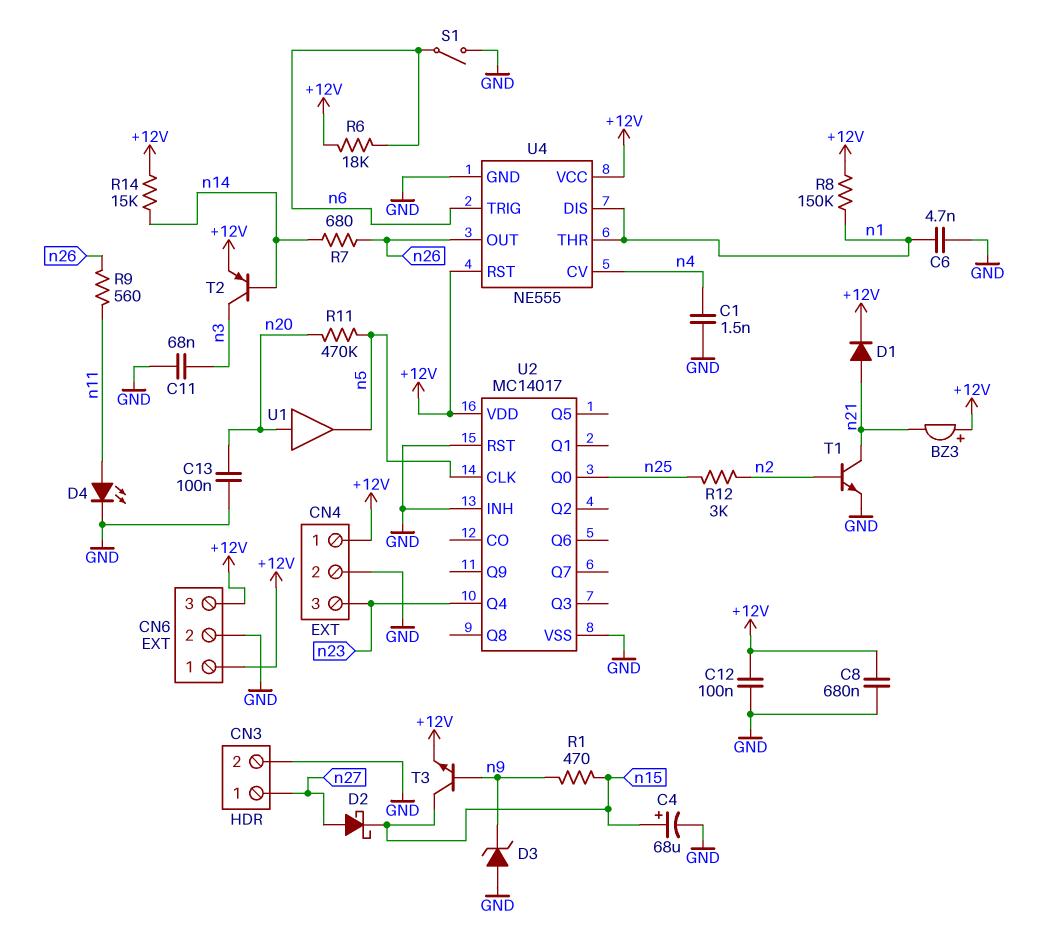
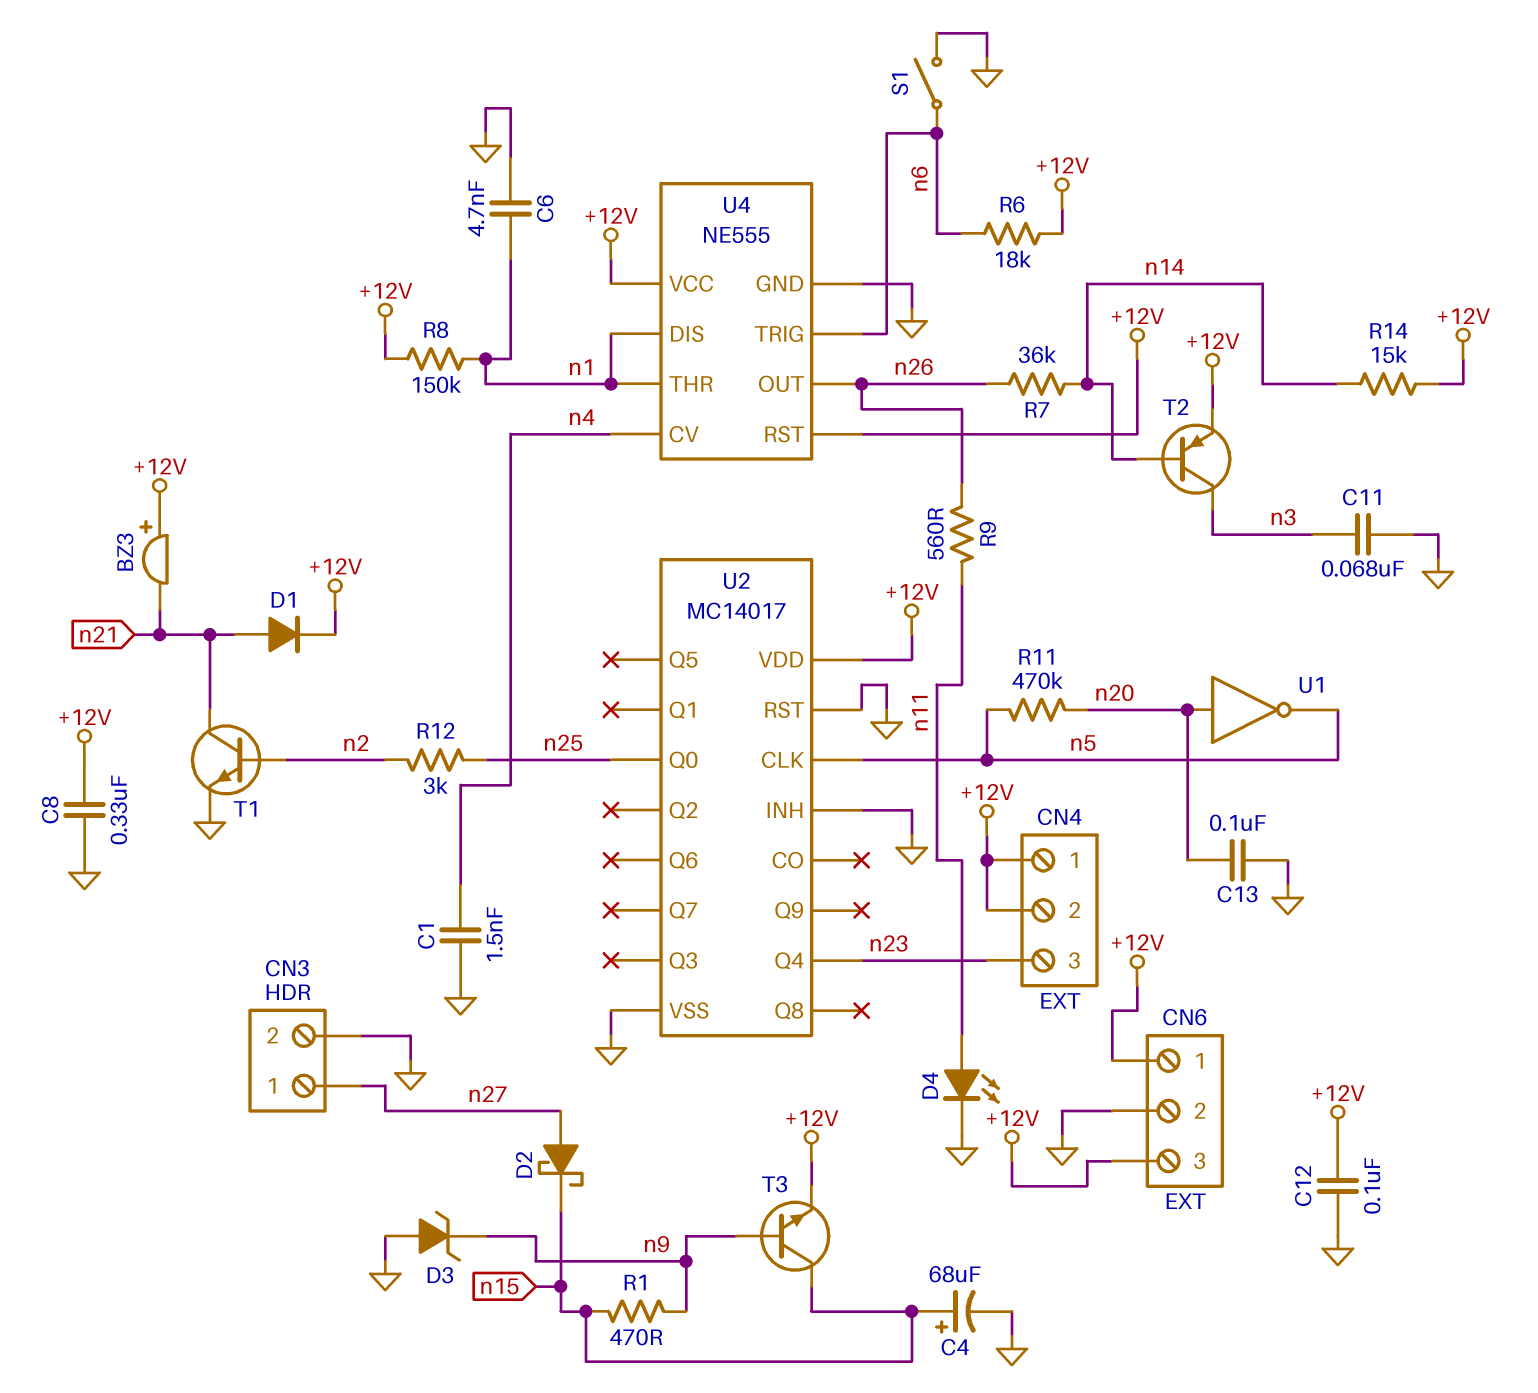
C8: 680nF (+12V, GND) -> 330nF (+12V, GND)
CN4 pin 2: GND -> +12V
R7: 680 (n14, n26) -> 36k (n14, n26)
U1: buffer (in n20, out n5) -> NOT (in n20, out n5)

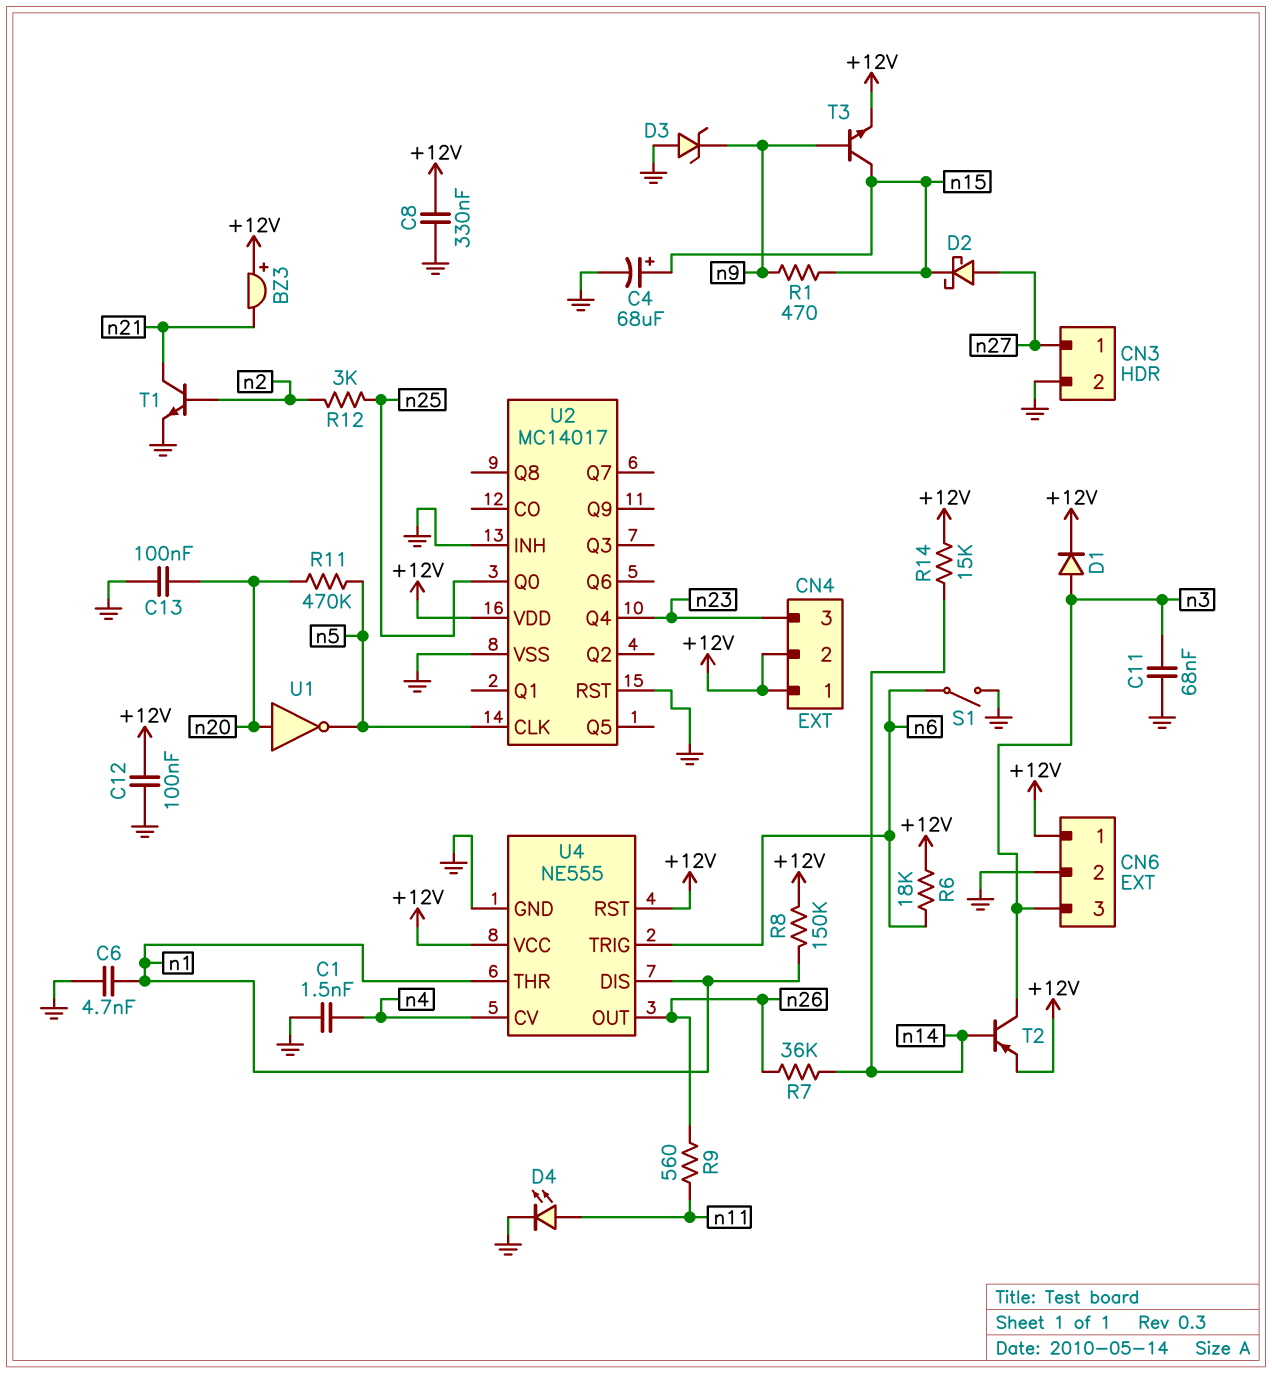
CN6 pin 3: +12V -> n3
D1: diode (A n21, K +12V) -> diode (A n3, K +12V)

